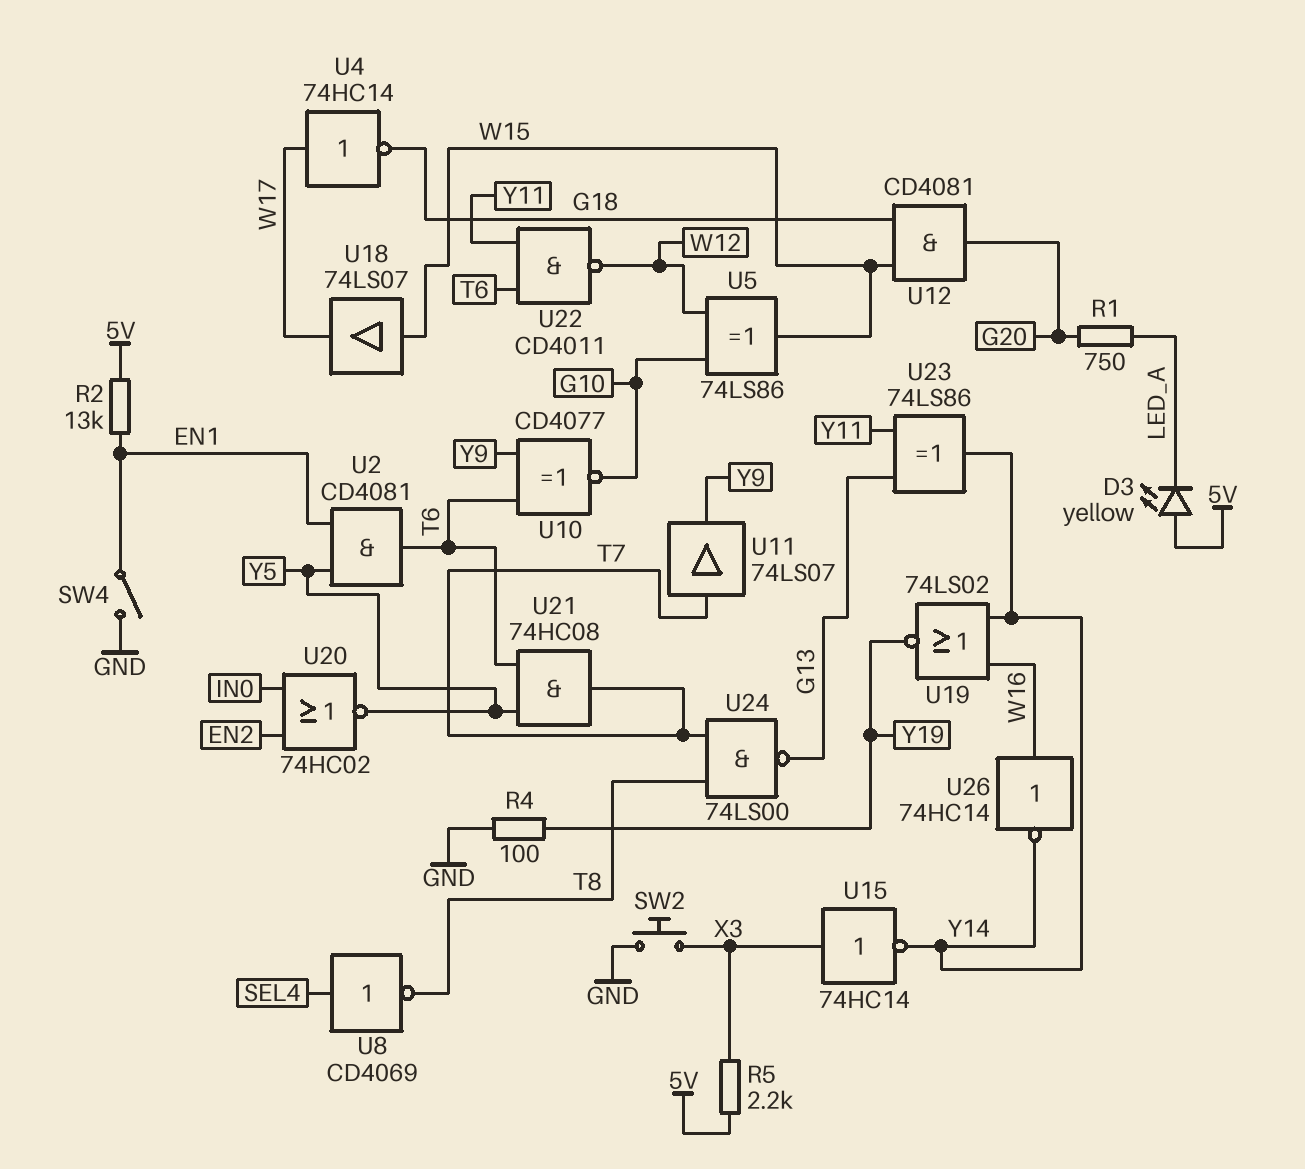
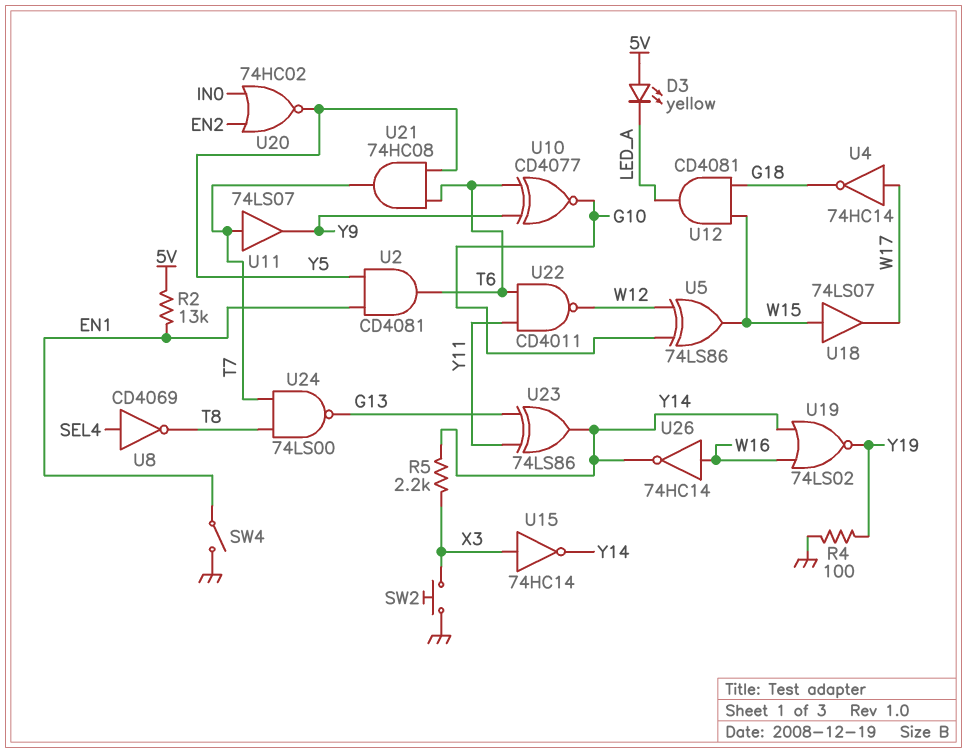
R1: 750 (G20, LED_A) -> none
R5: 2.2k (5V, X3) -> 2.2k (X3, Y14)
U12: AND CD4081 (in G18, in W15, out G20) -> AND CD4081 (in G18, in W15, out LED_A)

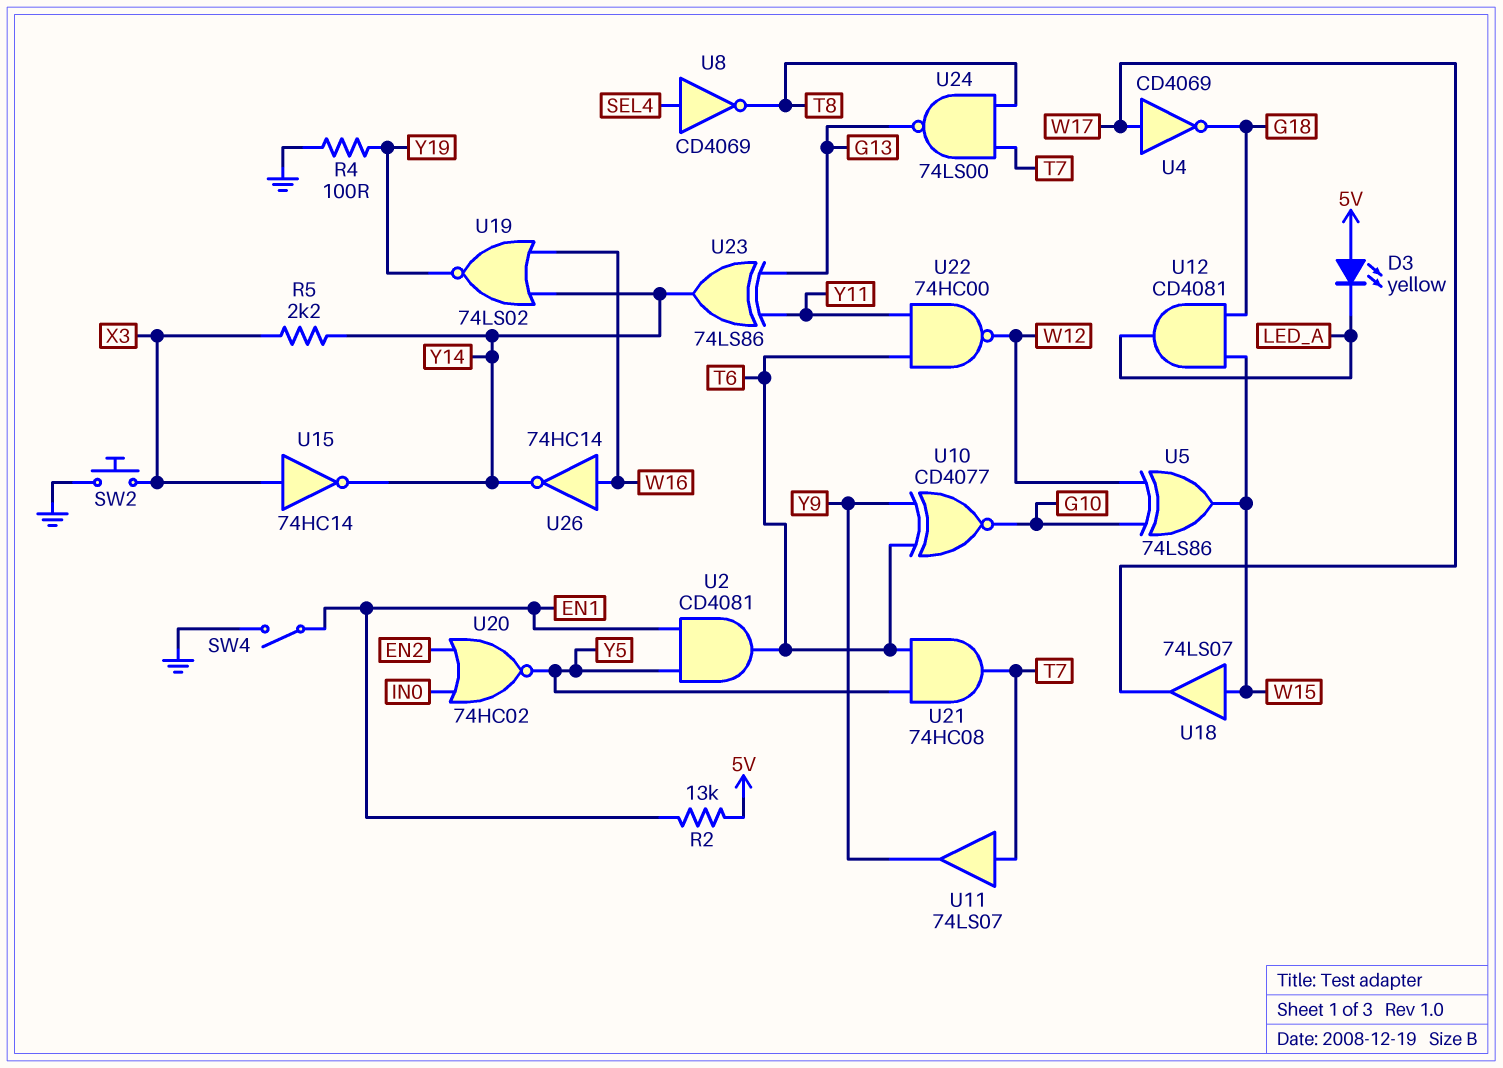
U4: NOT 74HC14 (in W17, out G18) -> NOT CD4069 (in W17, out G18)
U22: NAND CD4011 (in T6, in Y11, out W12) -> NAND 74HC00 (in T6, in Y11, out W12)

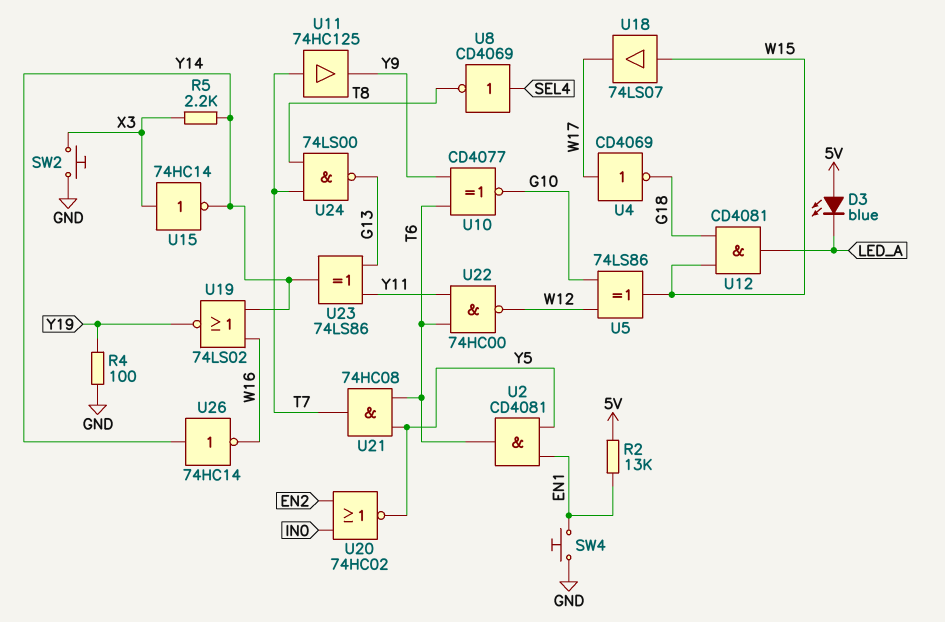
D3: LED yellow (A 5V, K LED_A) -> LED blue (A 5V, K LED_A)
SW4: switch (EN1, GND) -> button (EN1, GND)
U11: buffer 74LS07 (in T7, out Y9) -> buffer 74HC125 (in T7, out Y9)
U26: NOT 74HC14 (in W16, out Y14) -> NOT 74HC14 (in Y14, out W16)

